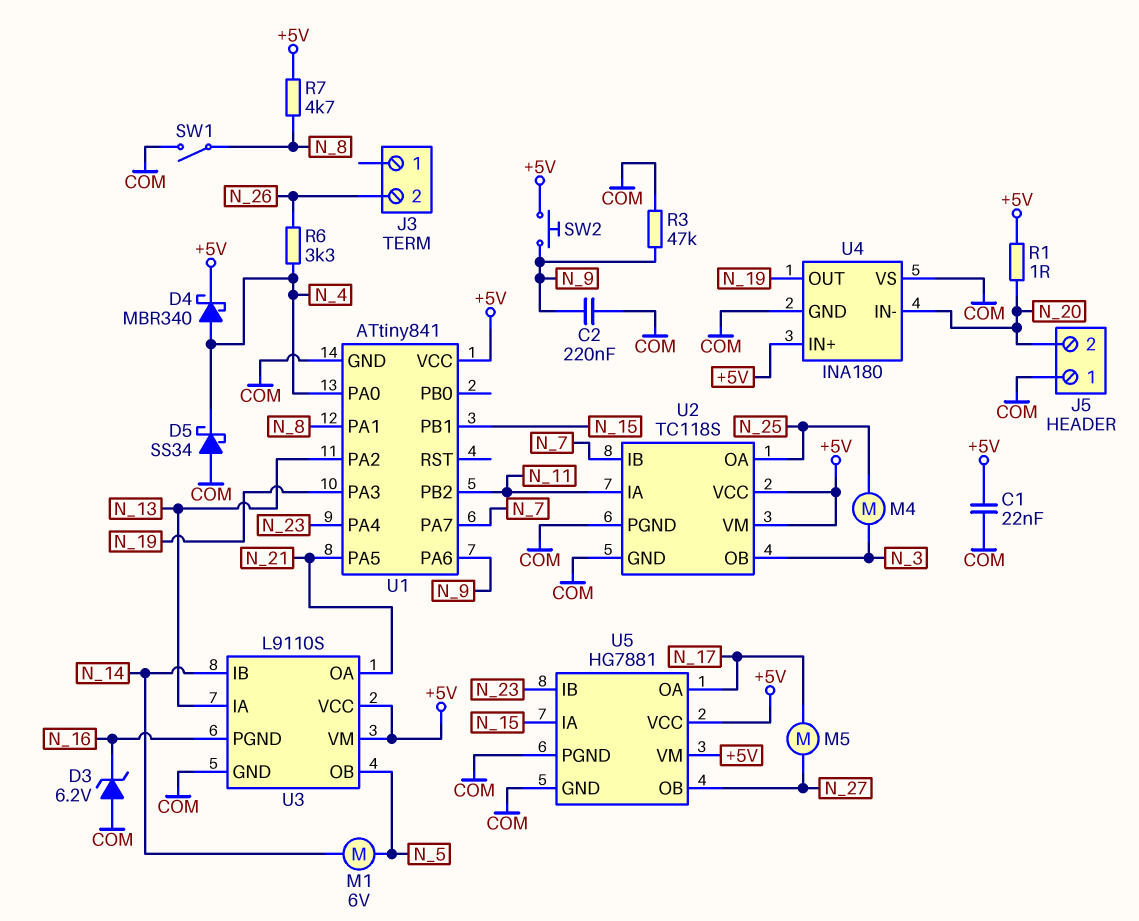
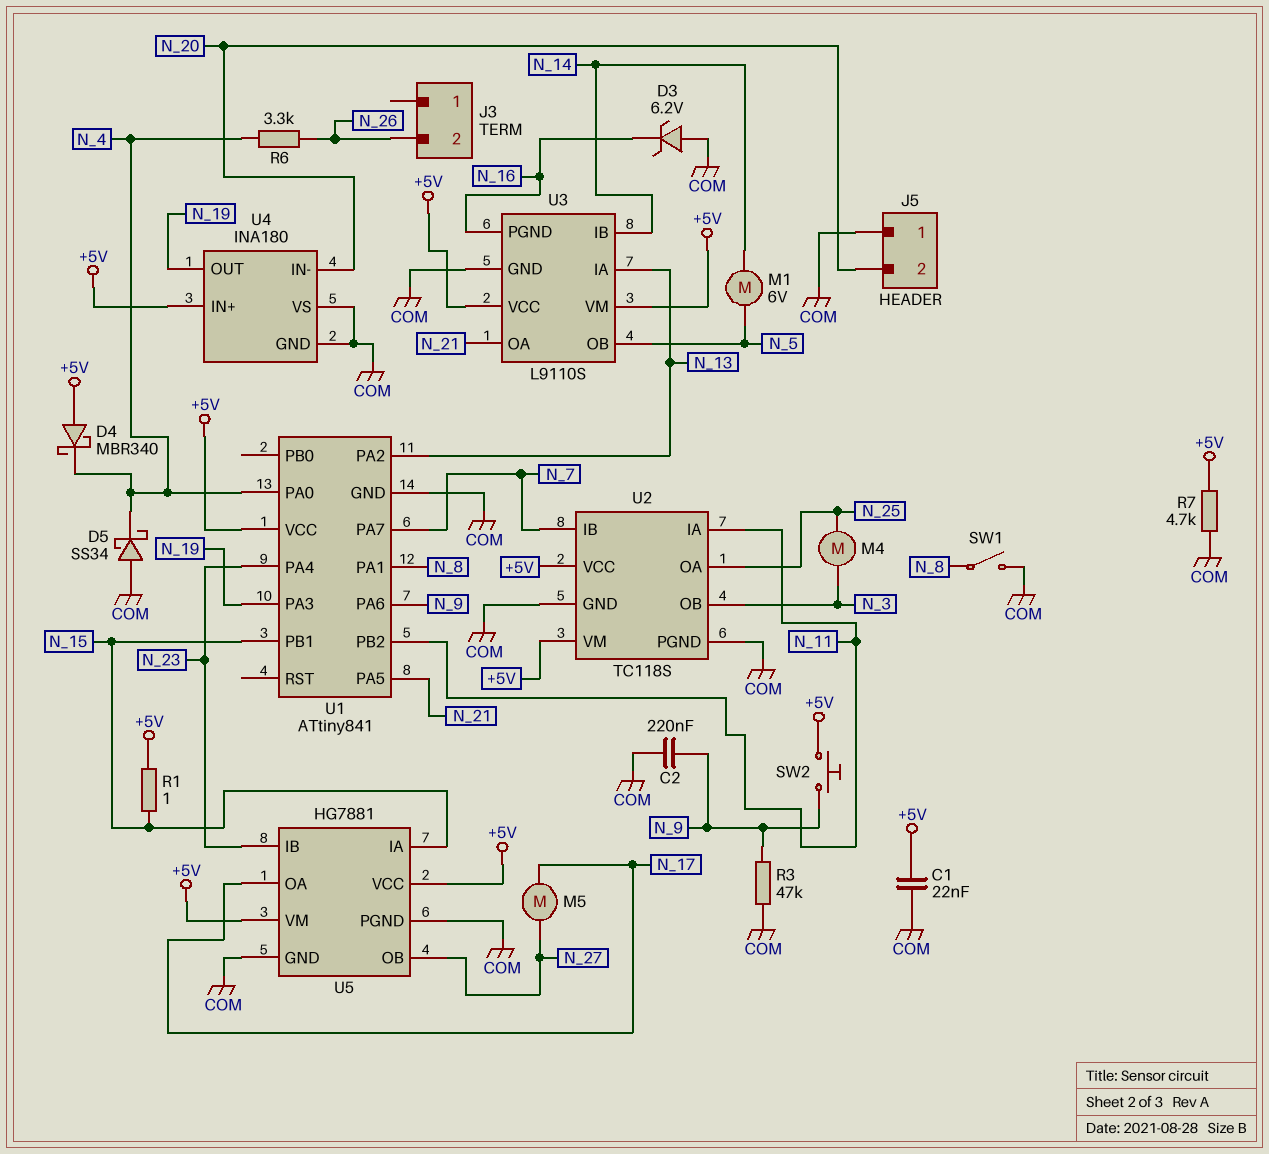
D4: schottky MBR340 (A N_4, K +5V) -> schottky MBR340 (A +5V, K N_4)
R1: 1 (+5V, N_20) -> 1 (+5V, N_15)
R7: 4.7k (+5V, N_8) -> 4.7k (+5V, COM)

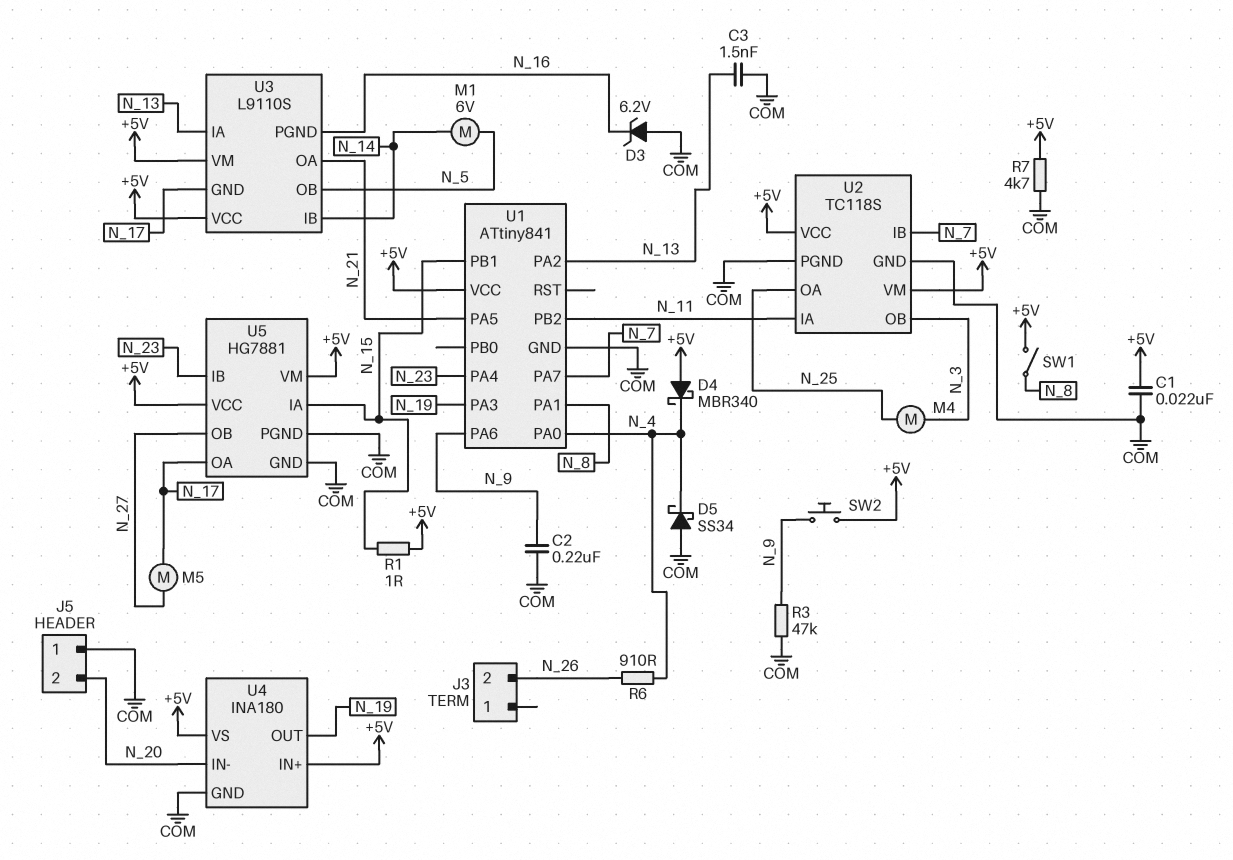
C3: none -> 1.5nF (COM, N_13)
R6: 3.3k (N_4, N_26) -> 910 (N_4, N_26)
SW1: switch (COM, N_8) -> switch (+5V, N_8)
U3 pin GND: COM -> N_17
U4 pin VS: COM -> +5V

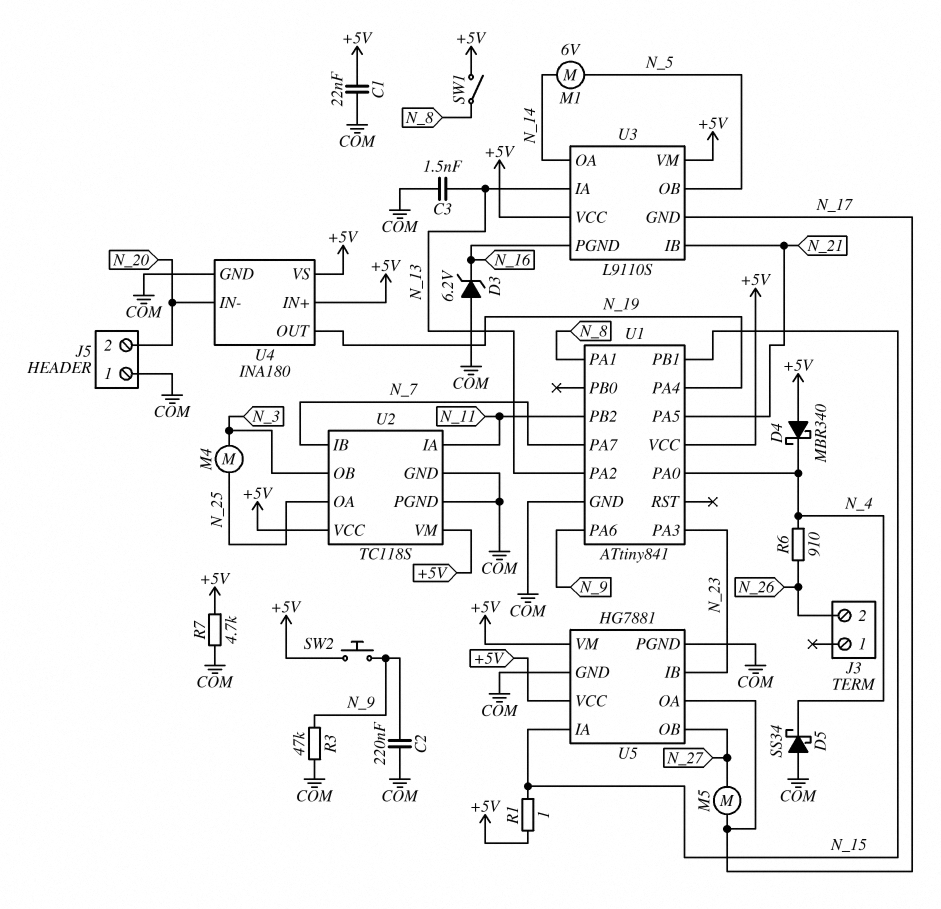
U1 pin PA3: N_19 -> N_23
U1 pin PA4: N_23 -> N_19
U3 pin IB: N_14 -> N_21
U3 pin OA: N_21 -> N_14

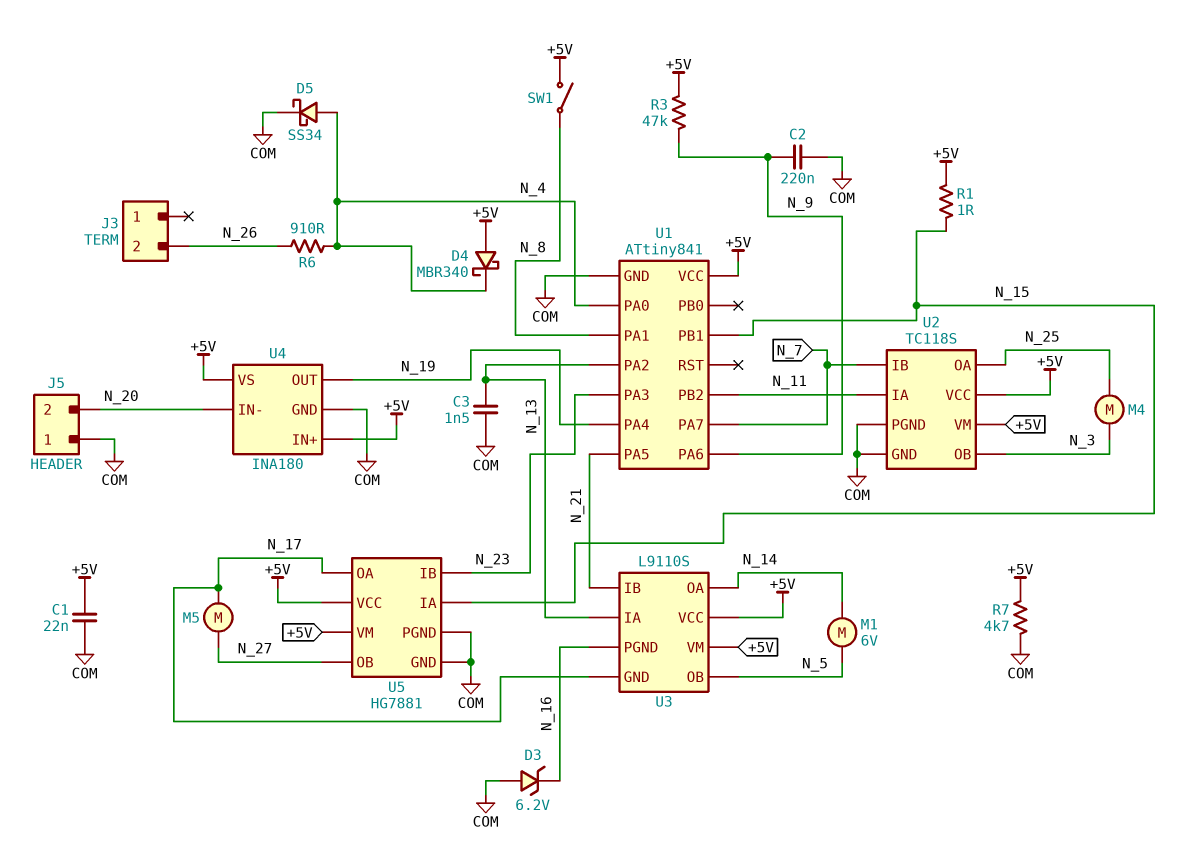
D5: schottky SS34 (A COM, K N_4) -> schottky SS34 (A N_4, K COM)
R3: 47k (COM, N_9) -> 47k (+5V, N_9)
SW2: button (+5V, N_9) -> none

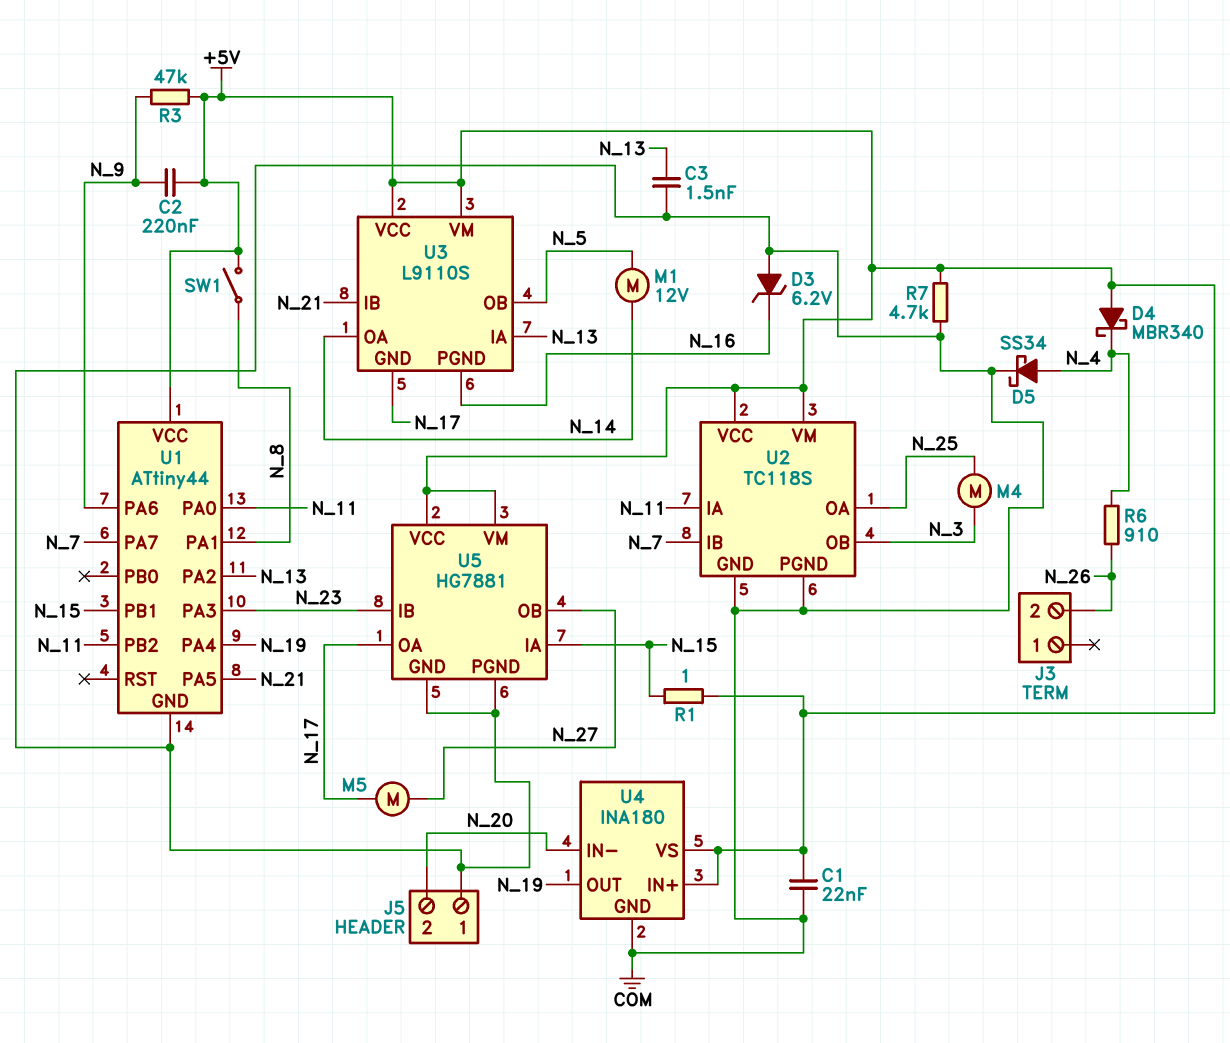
C2: 220nF (COM, N_9) -> 220nF (+5V, N_9)
M1: motor 6V (N_5, N_14) -> motor 12V (N_5, N_14)
U1: ATtiny841 -> ATtiny44
U1 pin PA0: N_4 -> N_11

